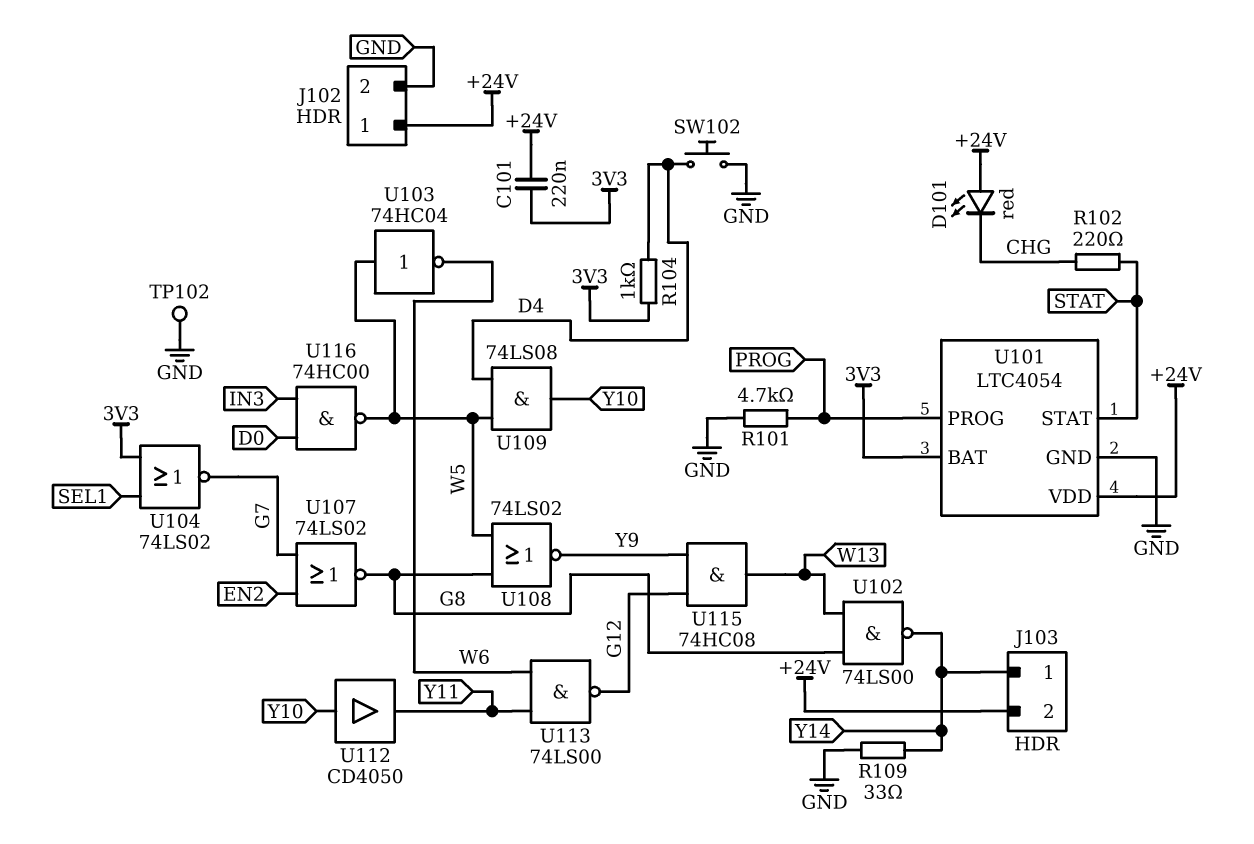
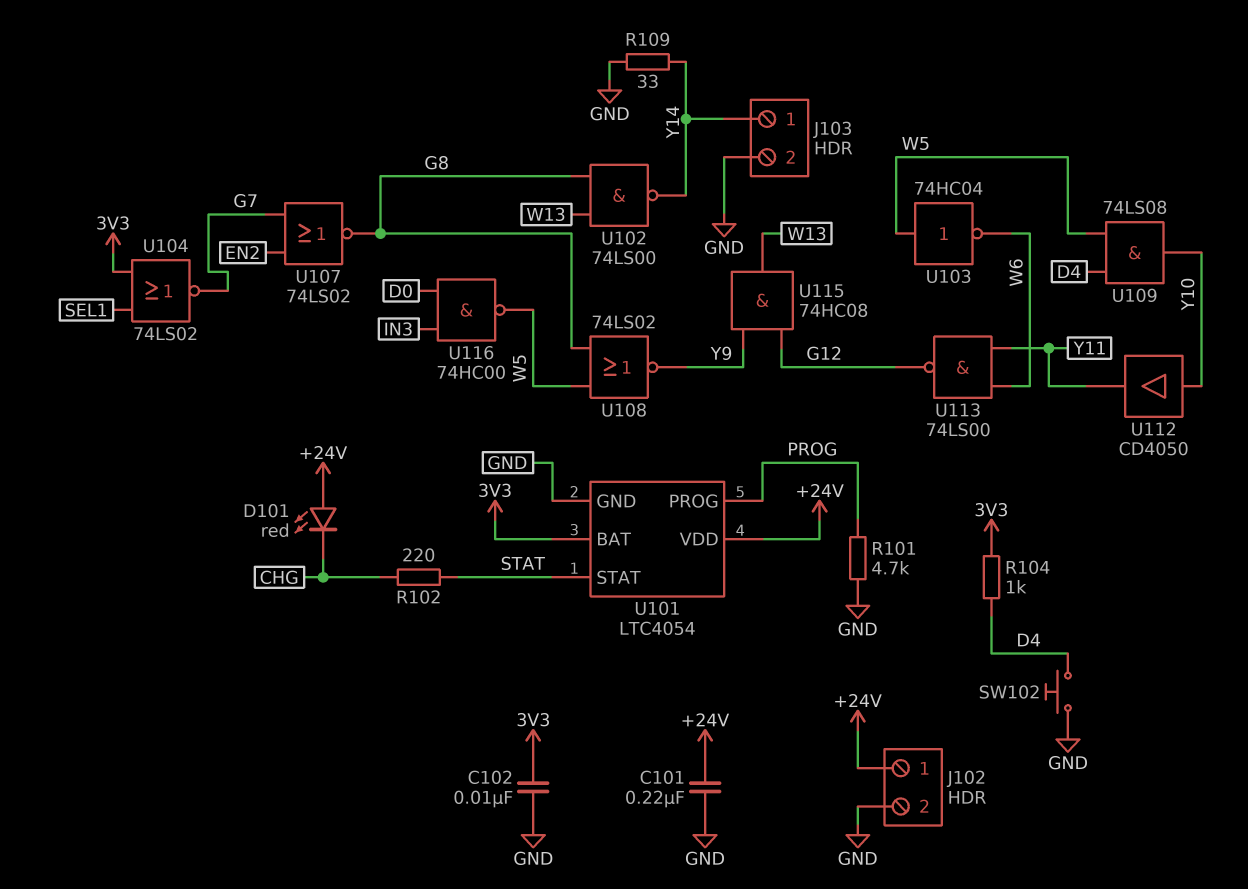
C101: 220nF (+24V, 3V3) -> 220nF (+24V, GND)
C102: none -> 10nF (3V3, GND)
J103 pin 2: +24V -> GND
TP102: test point (GND) -> none

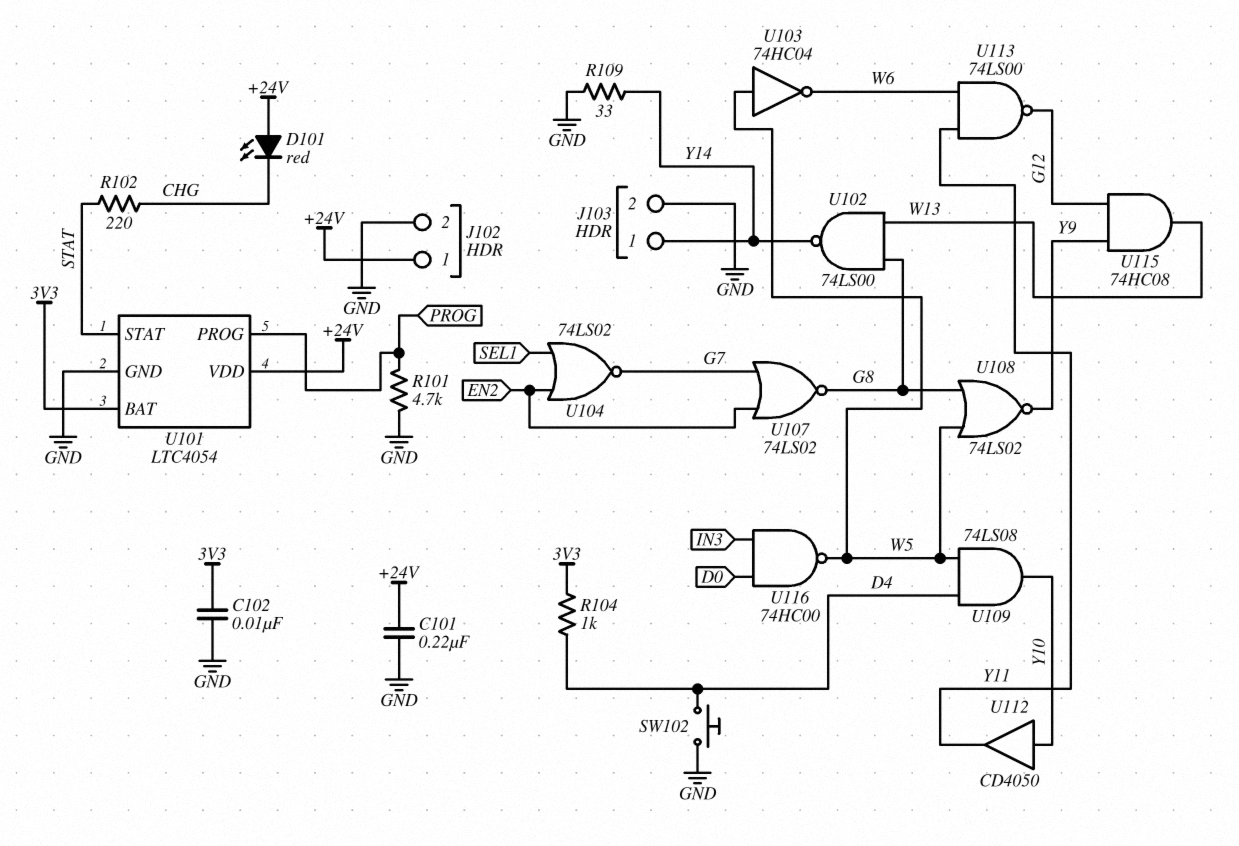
U104: NOR 74LS02 (in 3V3, in SEL1, out G7) -> NOR 74LS02 (in EN2, in SEL1, out G7)

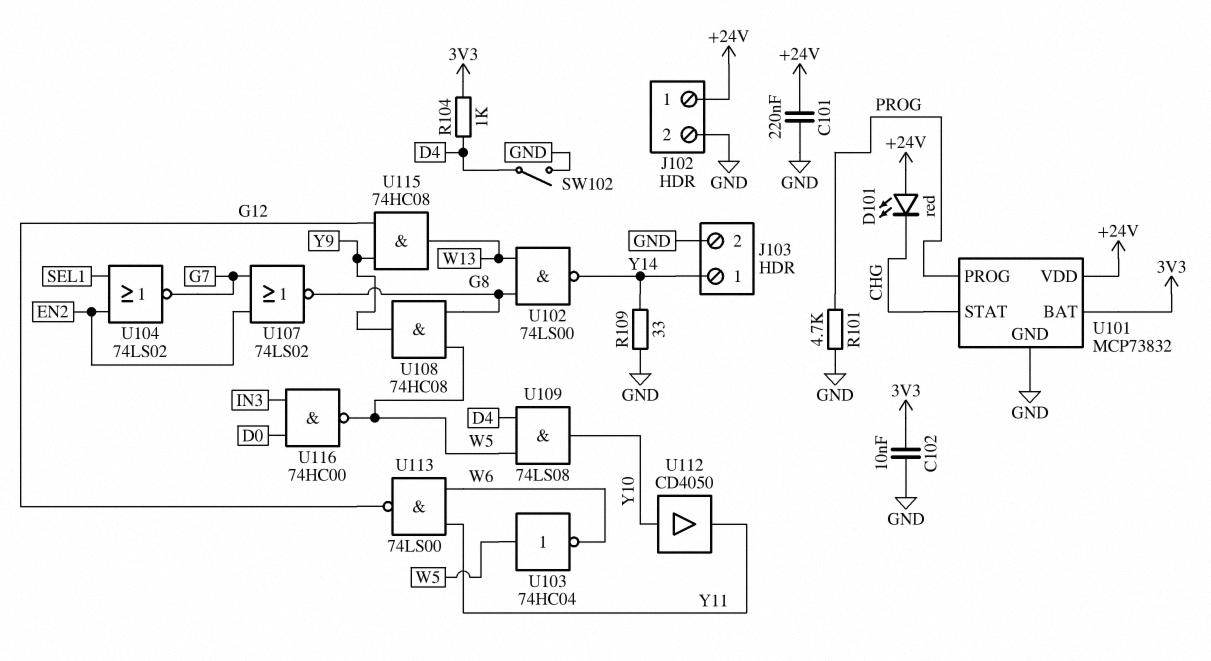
R102: 220 (CHG, STAT) -> none
SW102: button (D4, GND) -> switch (D4, GND)
U101: LTC4054 -> MCP73832
U101 pin STAT: STAT -> CHG
U108: NOR 74LS02 (in G8, in W5, out Y9) -> AND 74HC08 (in G8, in W5, out Y9)

